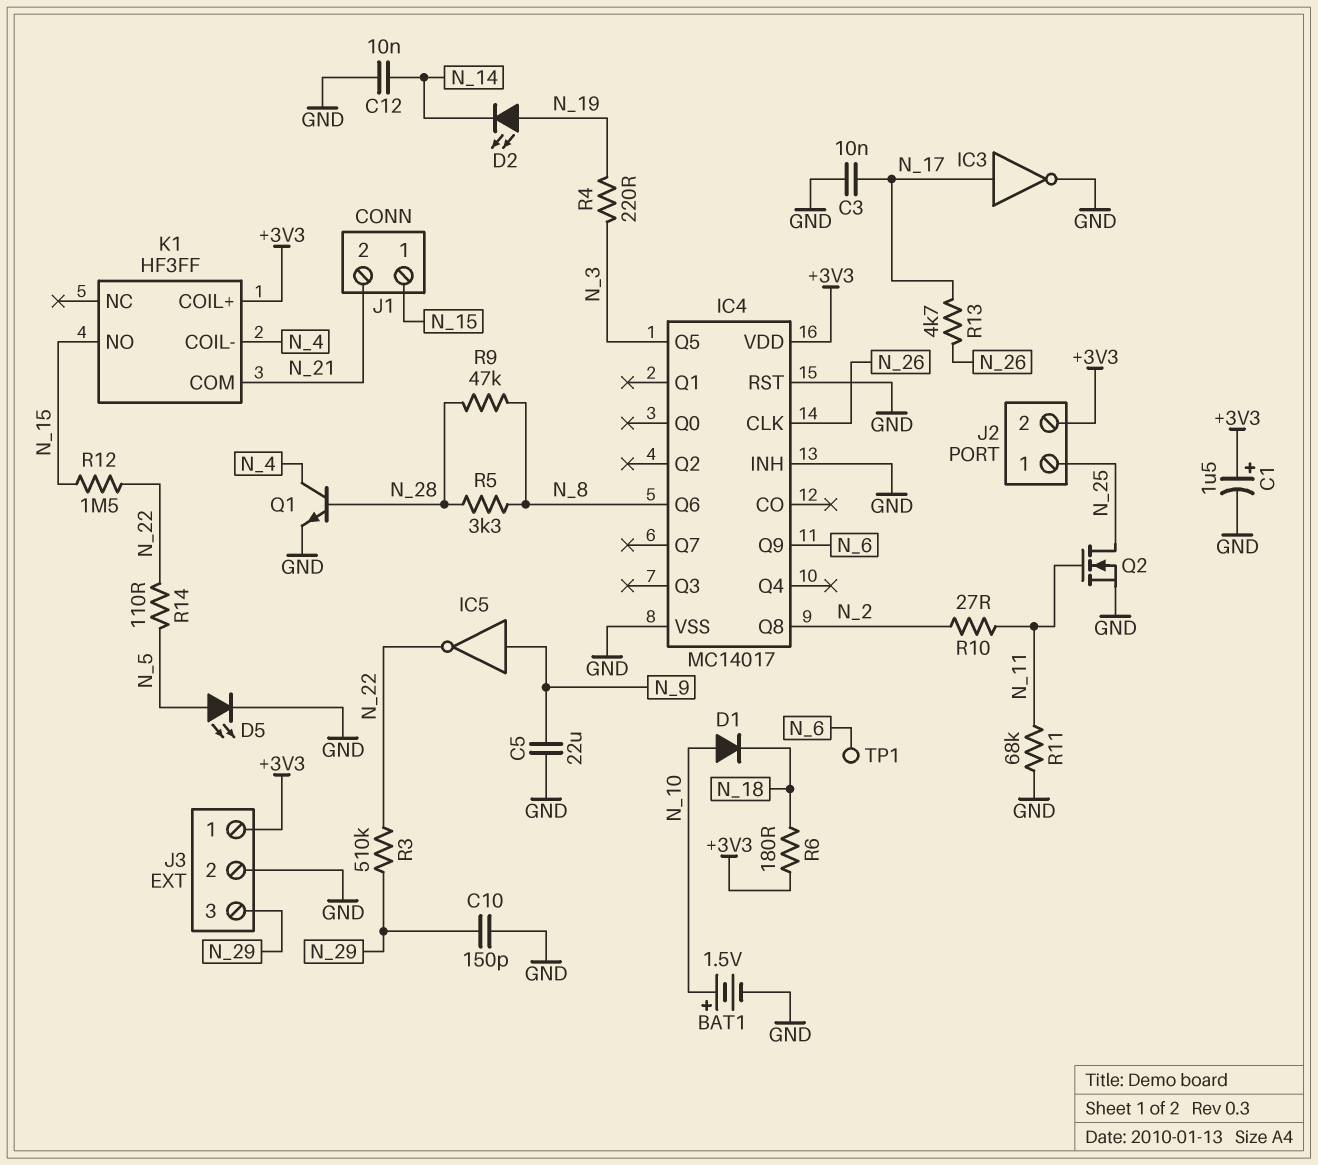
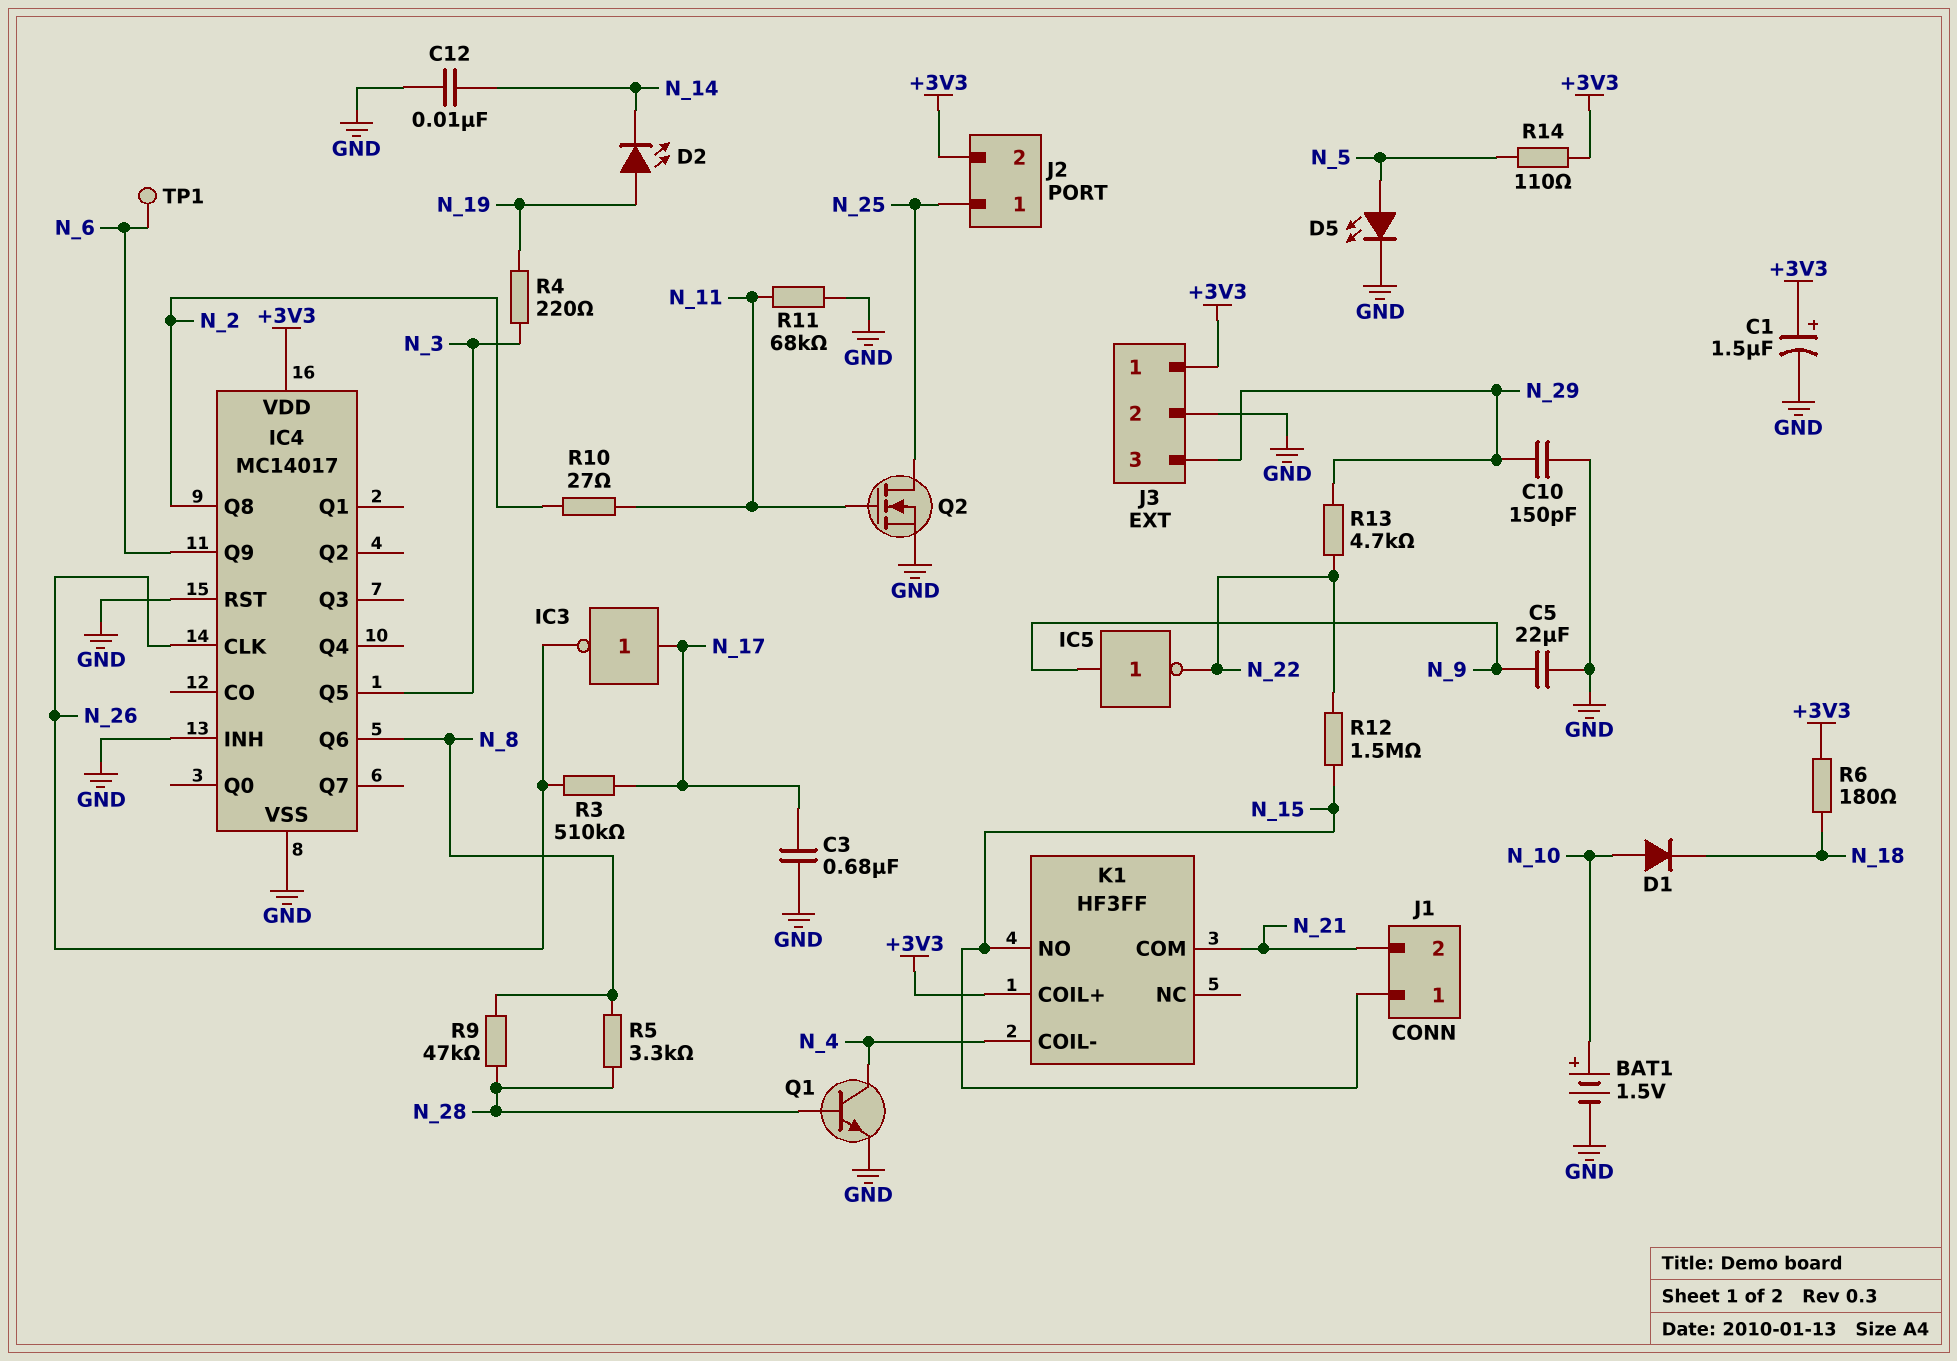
C3: 10nF (GND, N_17) -> 680nF (GND, N_17)
IC3: NOT (in N_17, out GND) -> NOT (in N_17, out N_26)
R3: 510k (N_22, N_29) -> 510k (N_17, N_26)
R13: 4.7k (N_17, N_26) -> 4.7k (N_22, N_29)
R14: 110 (N_5, N_22) -> 110 (+3V3, N_5)

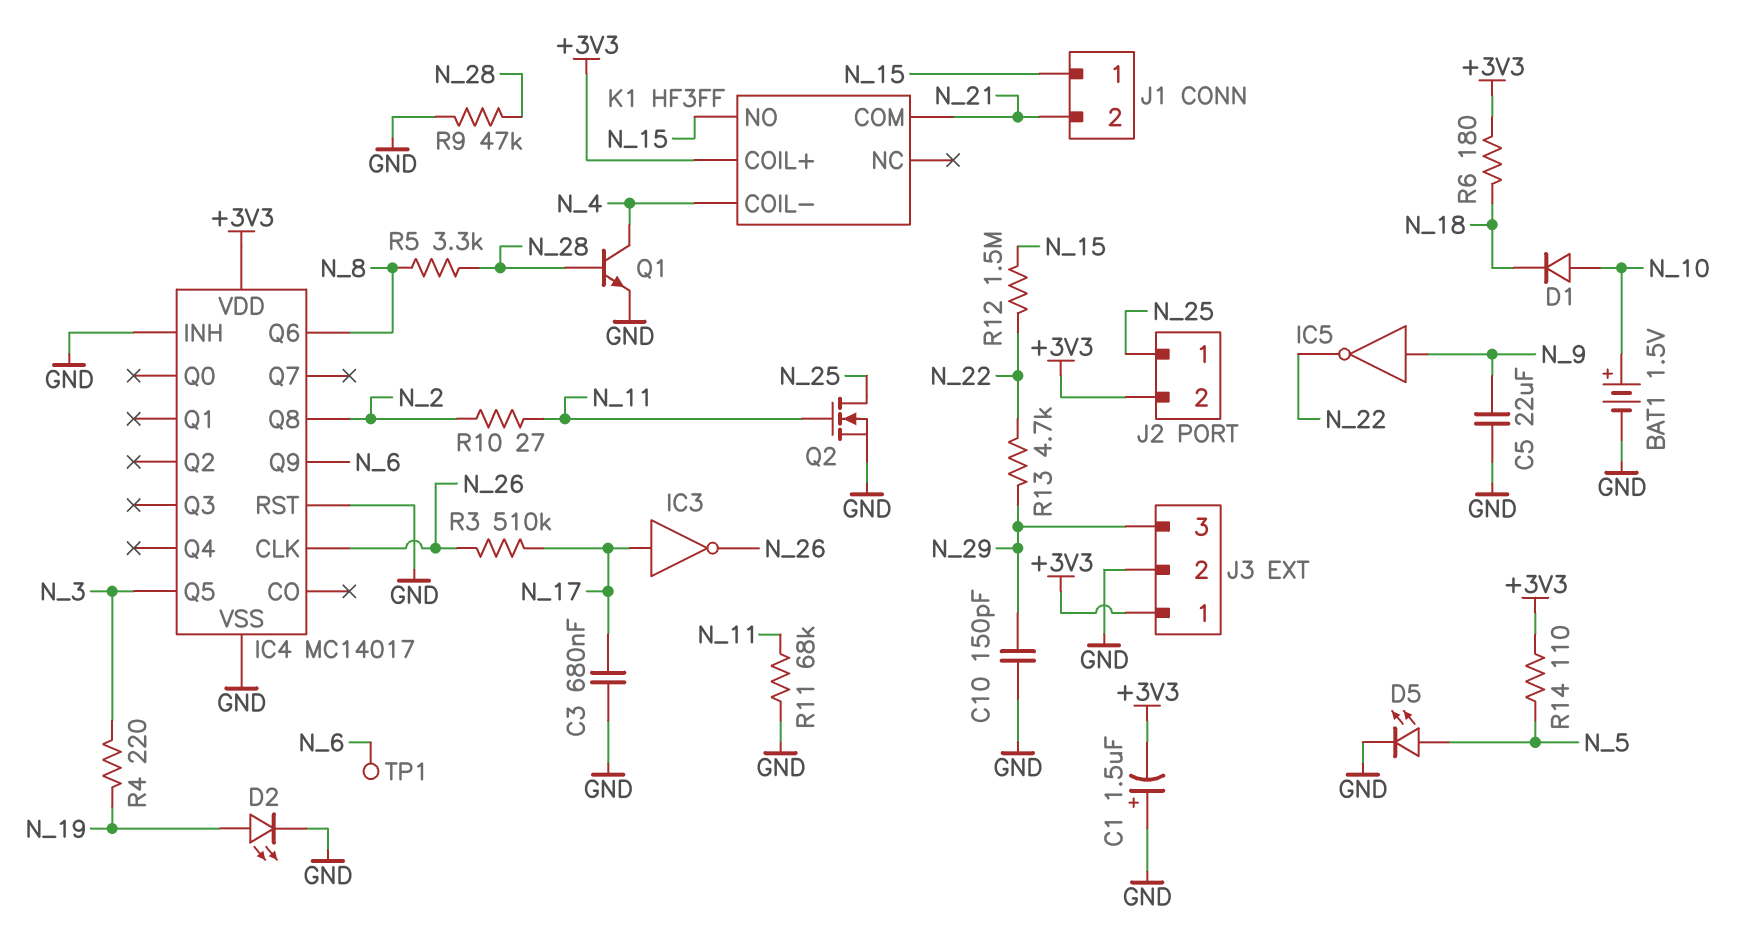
C1: 1.5uF (plus +3V3, minus GND) -> 1.5uF (plus GND, minus +3V3)
C12: 10nF (GND, N_14) -> none
D2: LED (A N_19, K N_14) -> LED (A N_19, K GND)
R9: 47k (N_8, N_28) -> 47k (GND, N_28)

